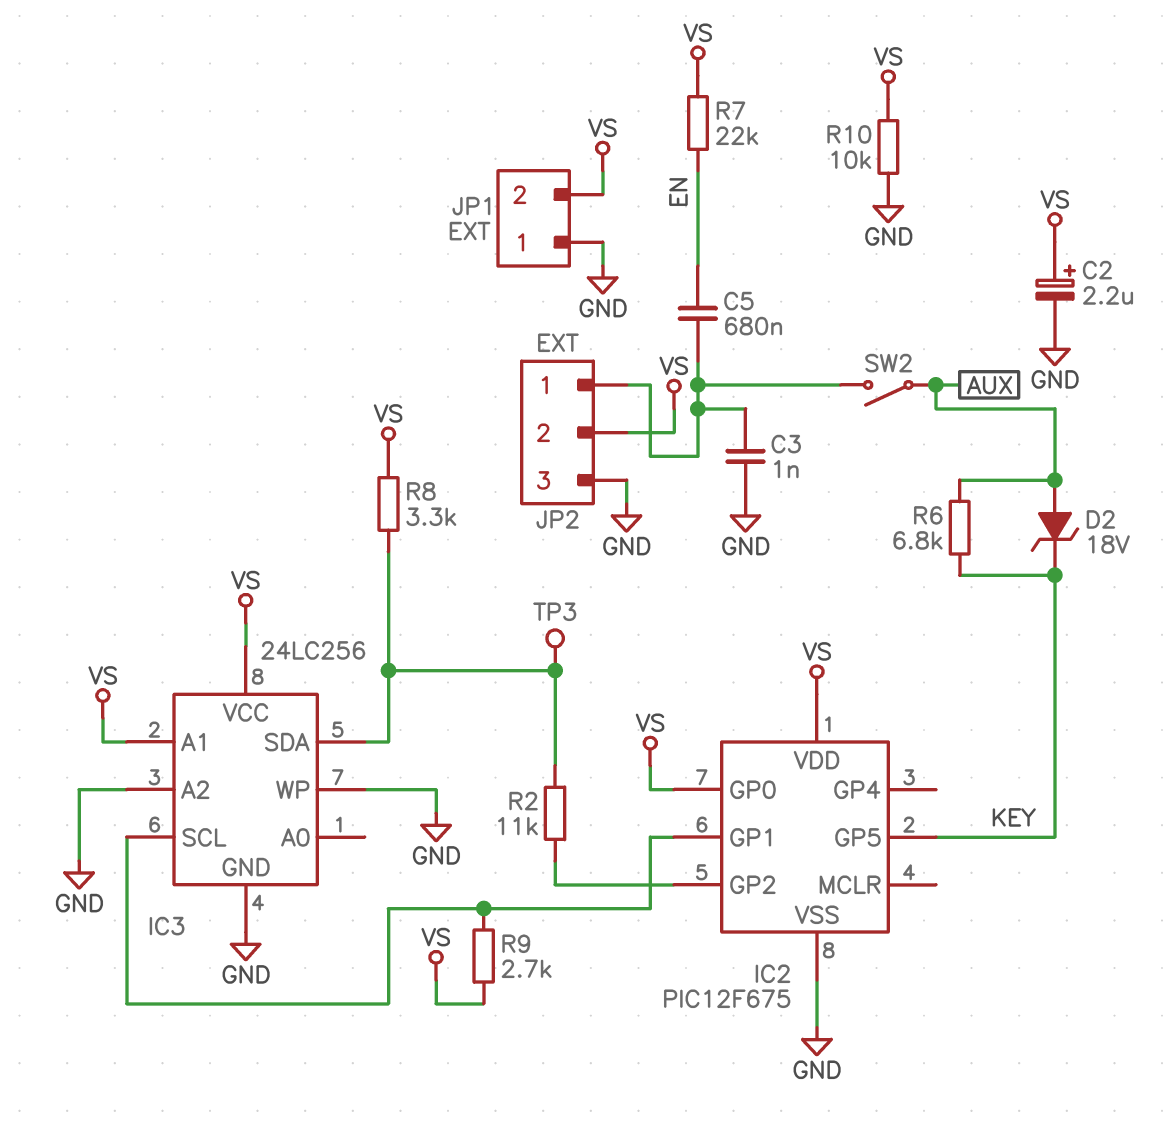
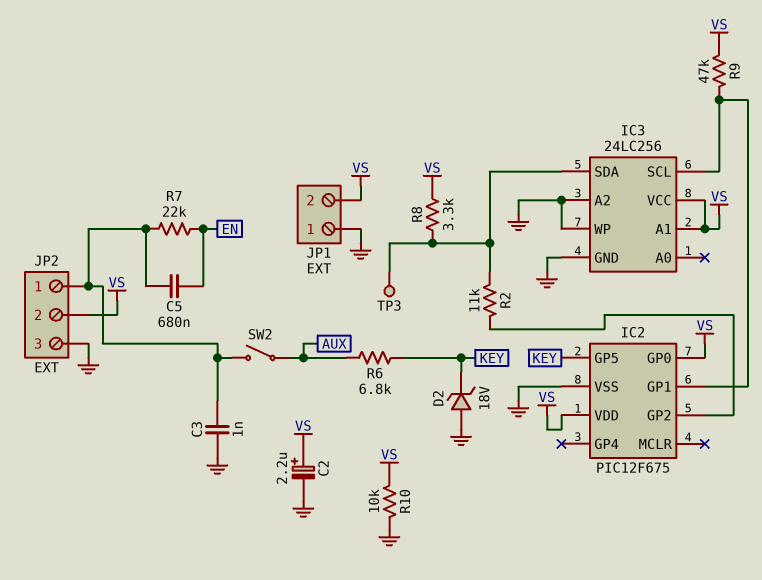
D2: zener 18V (A AUX, K KEY) -> zener 18V (A GND, K KEY)
R7: 22k (EN, VS) -> 22k (EN, JP2/1)
R9: 2.7k (IC2/GP1, VS) -> 47k (IC2/GP1, VS)

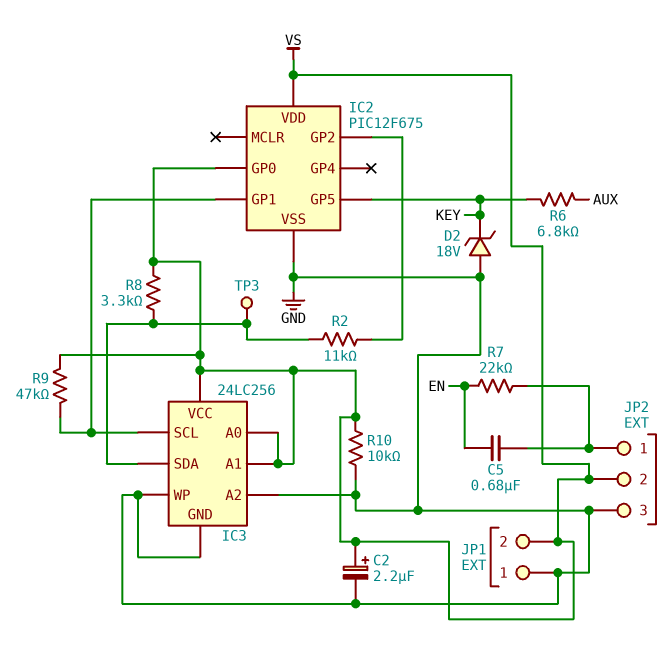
C3: 1nF (GND, JP2/1) -> none
IC3 pin A0: none -> VS
SW2: switch (AUX, JP2/1) -> none

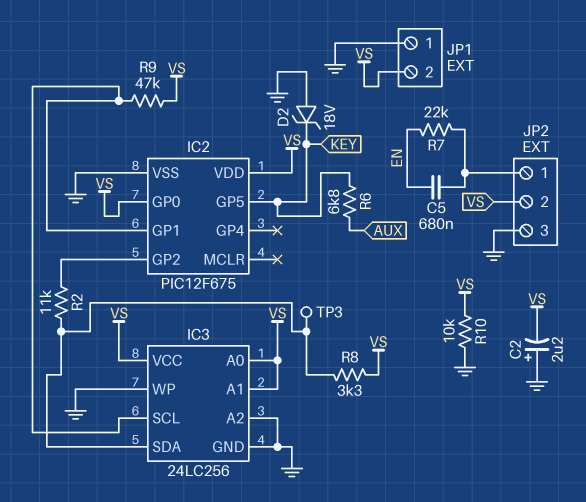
C2: 2.2uF (plus VS, minus GND) -> 2.2uF (plus GND, minus VS)

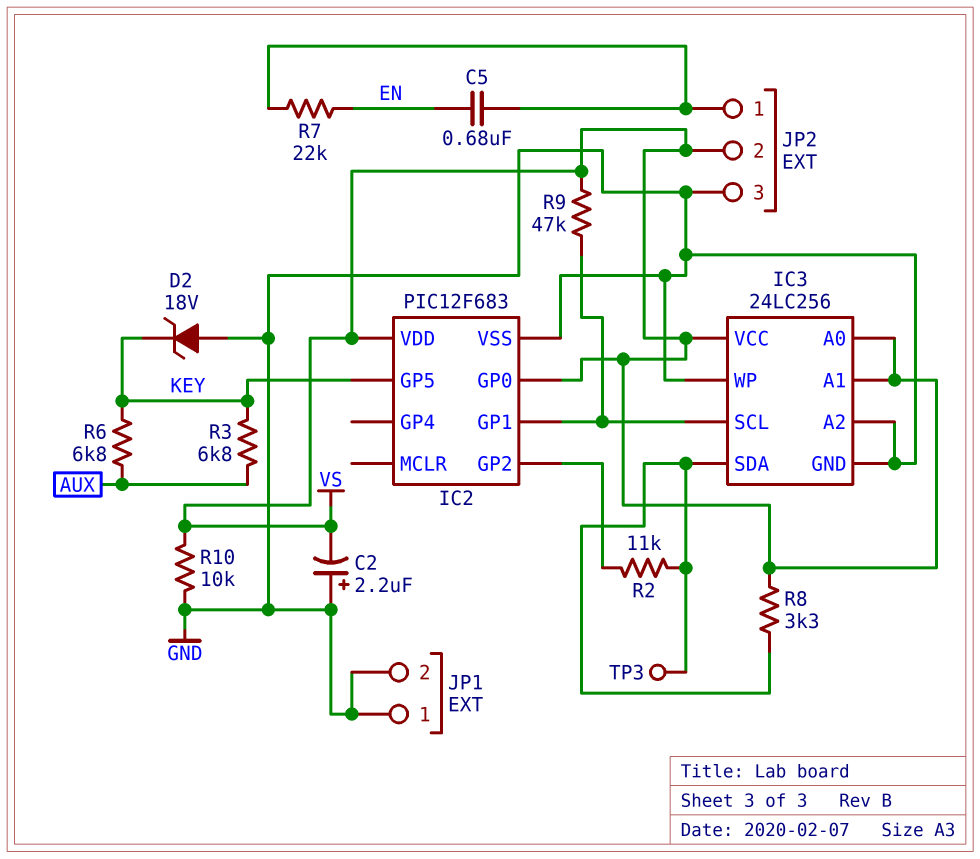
IC2: PIC12F675 -> PIC12F683
JP1 pin 2: VS -> GND
R3: none -> 6.8k (AUX, KEY)

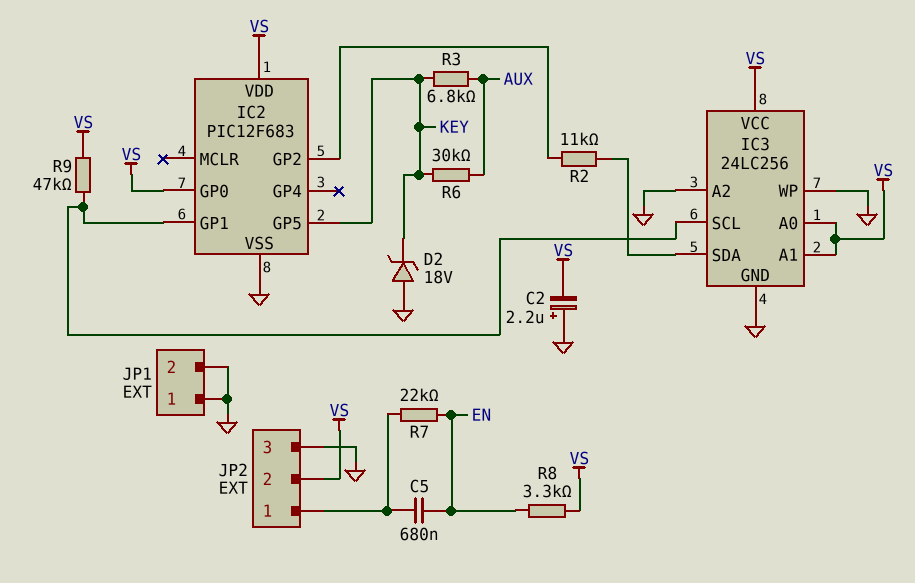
R6: 6.8k (AUX, KEY) -> 30k (AUX, KEY)
R8: 3.3k (IC3/SDA, VS) -> 3.3k (EN, VS)
R10: 10k (GND, VS) -> none
TP3: test point (IC3/SDA) -> none

